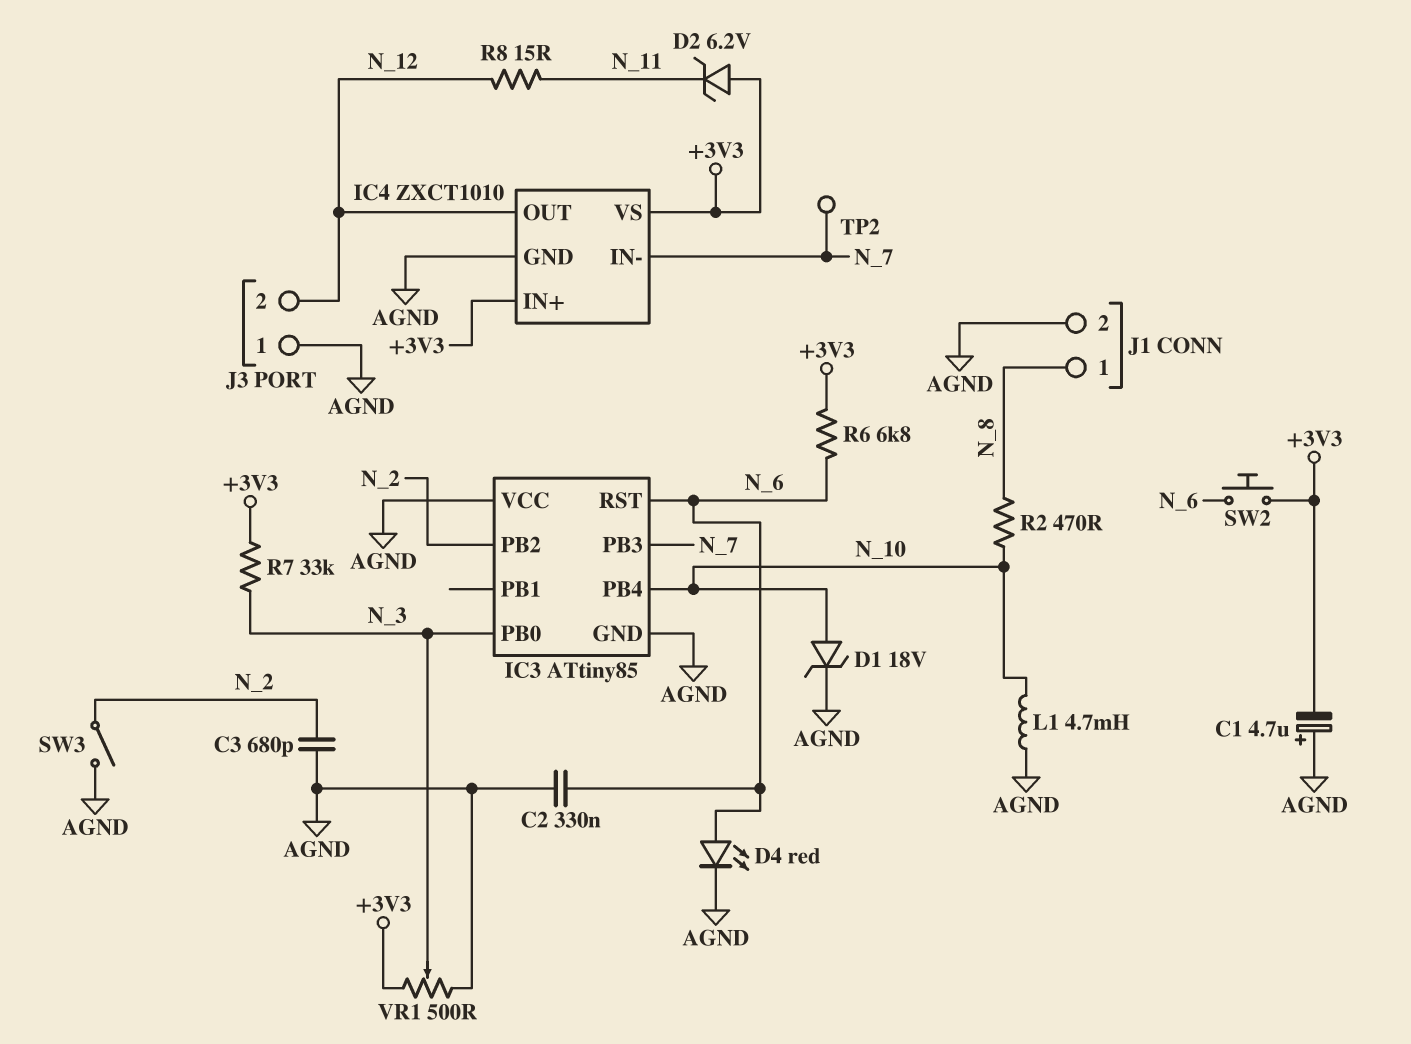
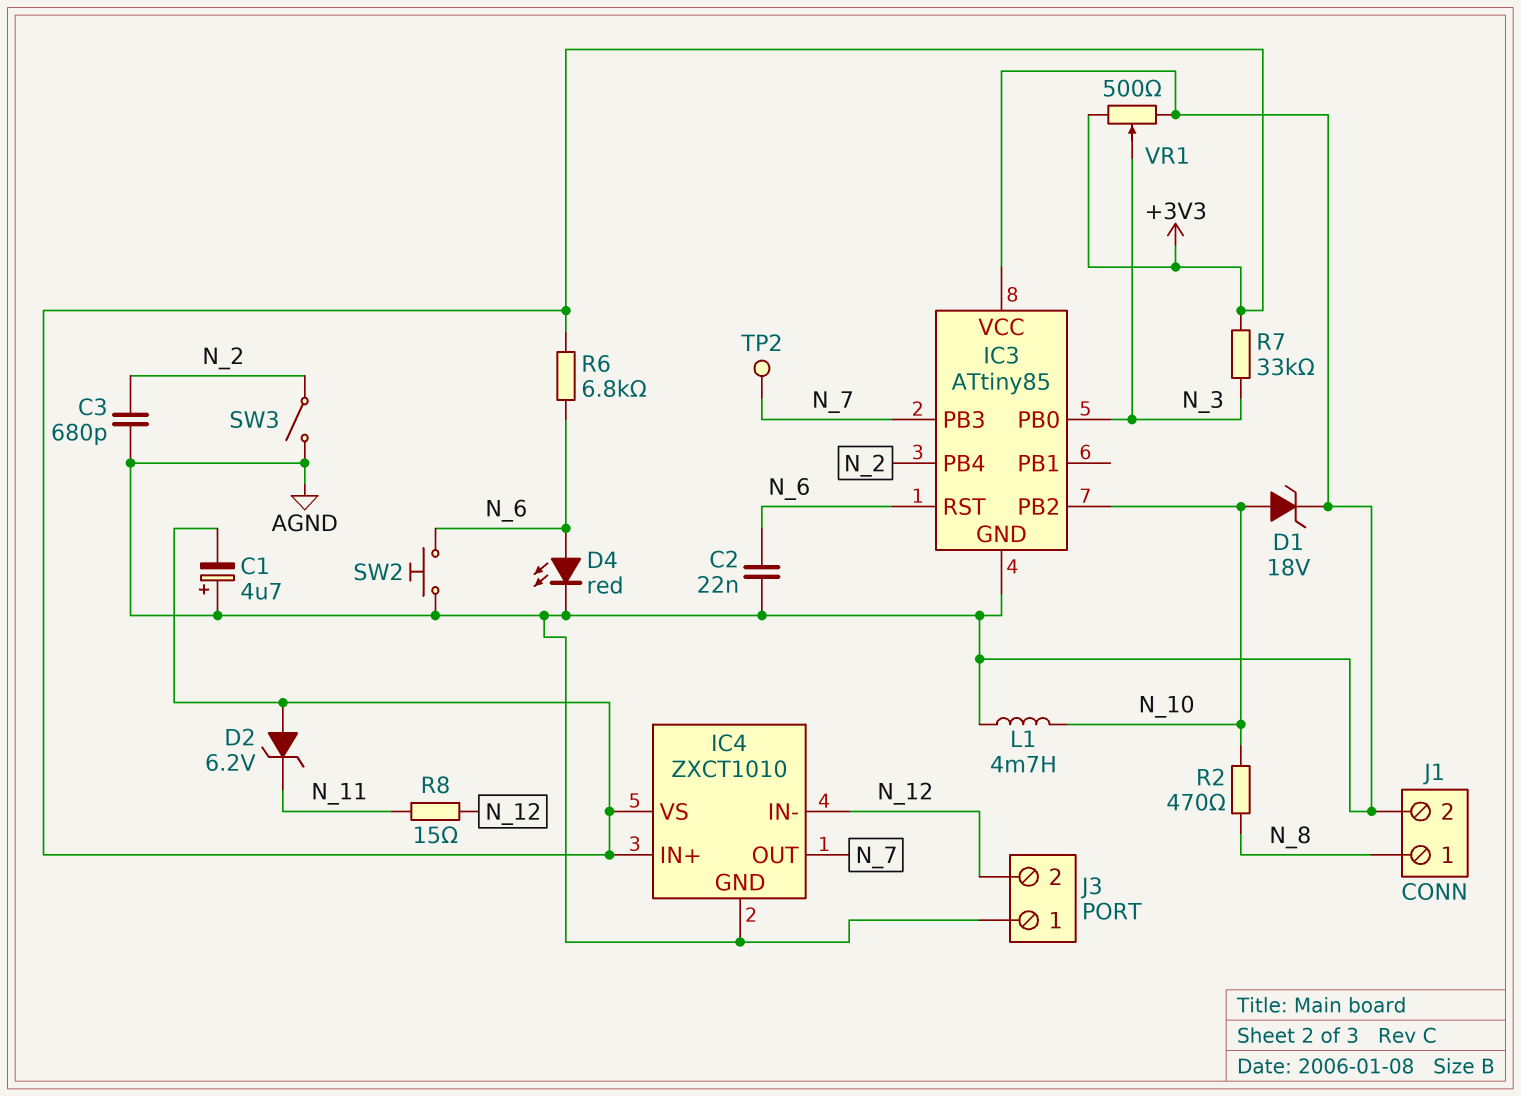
C2: 330nF (AGND, N_6) -> 22nF (AGND, N_6)
IC3 pin PB2: N_2 -> N_10
IC3 pin PB4: N_10 -> N_2
IC4 pin IN-: N_7 -> N_12
IC4 pin OUT: N_12 -> N_7
SW2: button (+3V3, N_6) -> button (AGND, N_6)

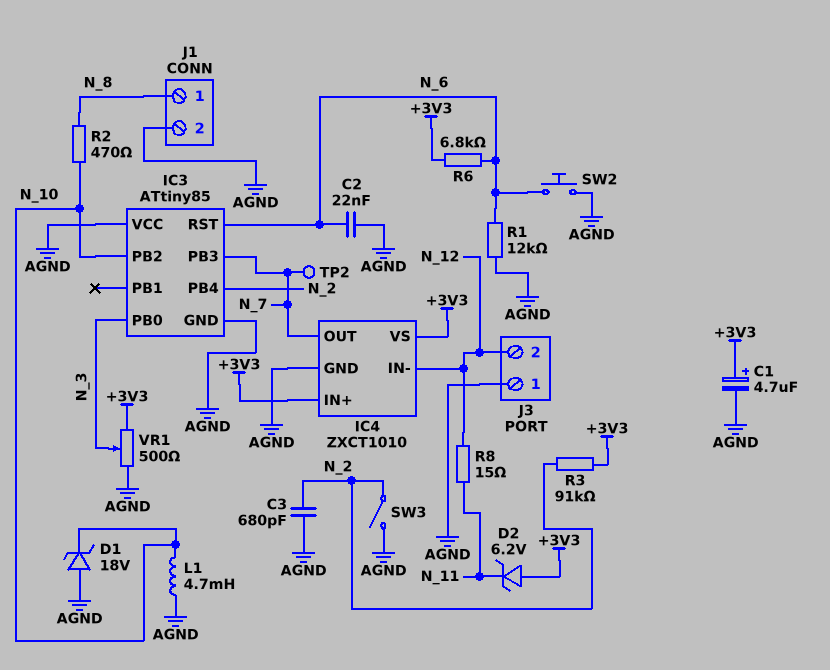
C1: 4.7uF (plus AGND, minus +3V3) -> 4.7uF (plus +3V3, minus AGND)
D1: zener 18V (A N_10, K AGND) -> zener 18V (A AGND, K N_10)
D4: LED red (A N_6, K AGND) -> none
R1: none -> 12k (AGND, N_6)
R3: none -> 91k (+3V3, N_2)
R7: 33k (+3V3, N_3) -> none

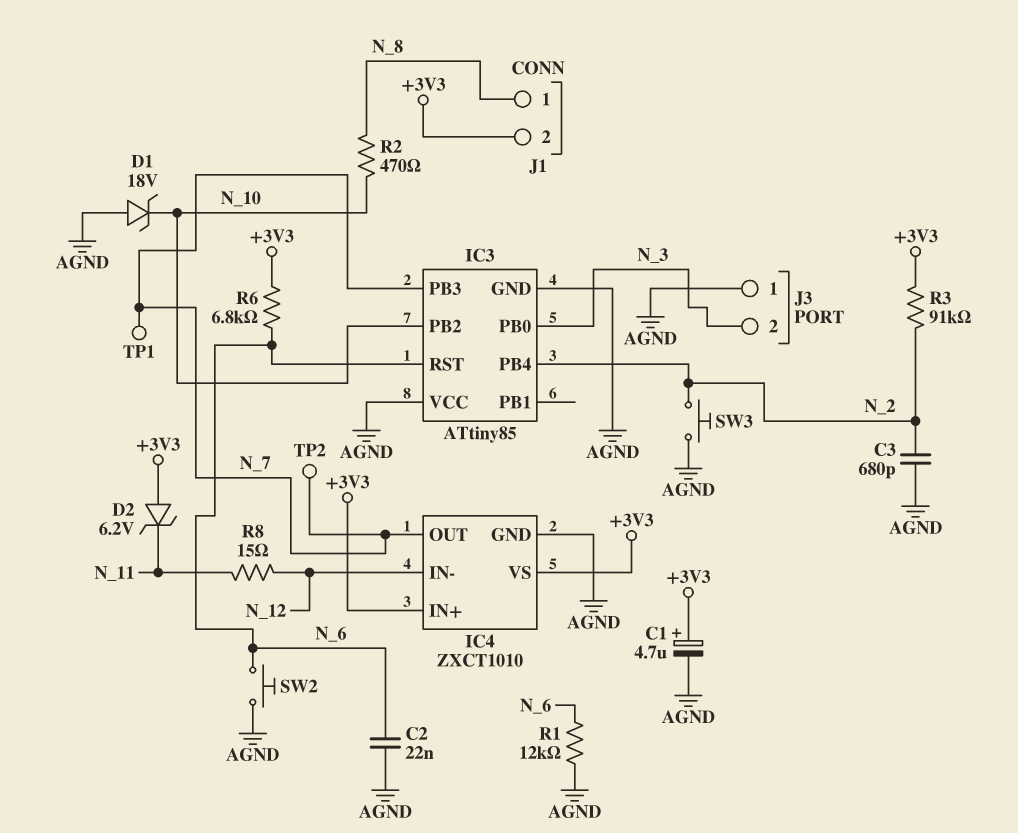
J1 pin 2: AGND -> +3V3
J3 pin 2: N_12 -> N_3
L1: 4.7mH (AGND, N_10) -> none
SW3: switch (AGND, N_2) -> button (AGND, N_2)
TP1: none -> test point (N_7)
VR1: 500 (+3V3, AGND, wiper N_3) -> none

